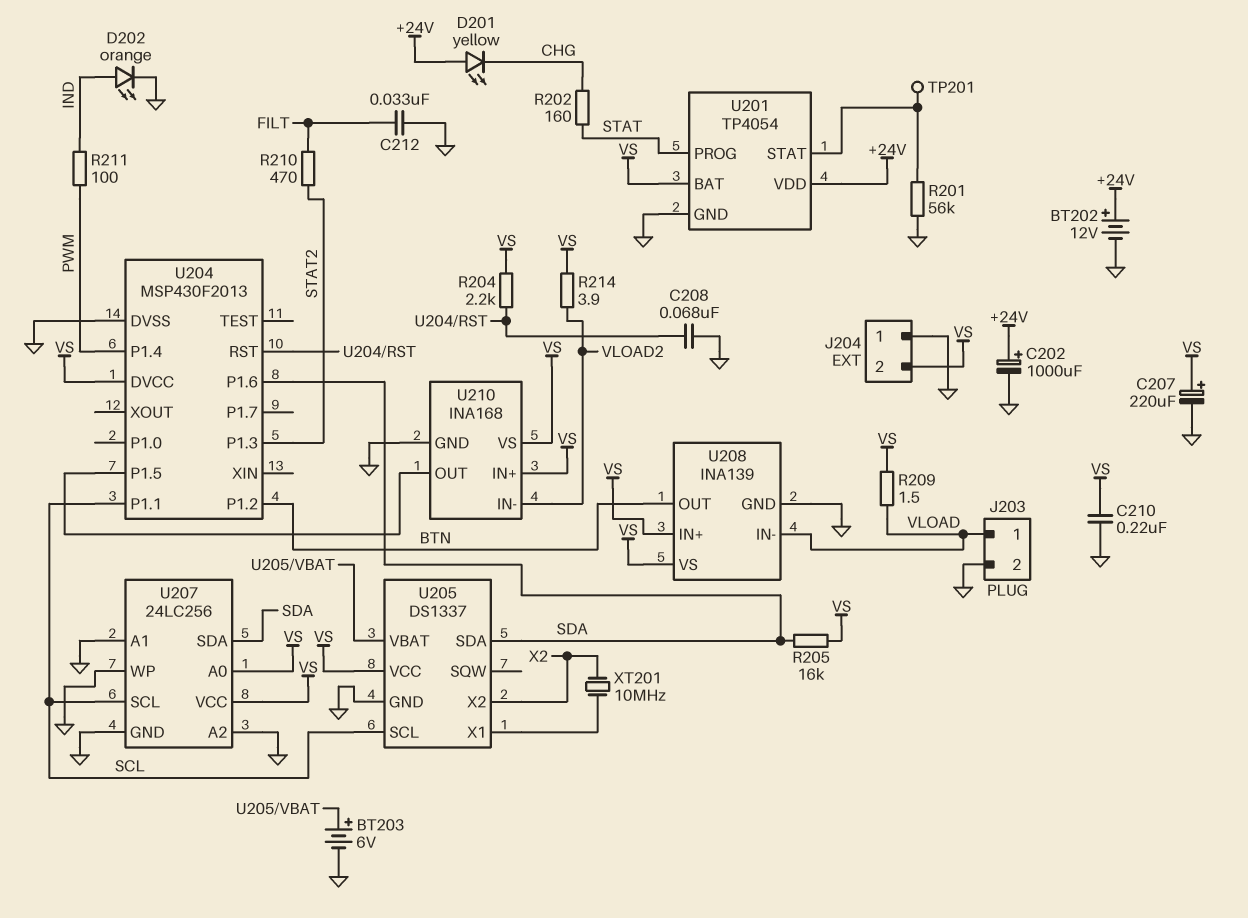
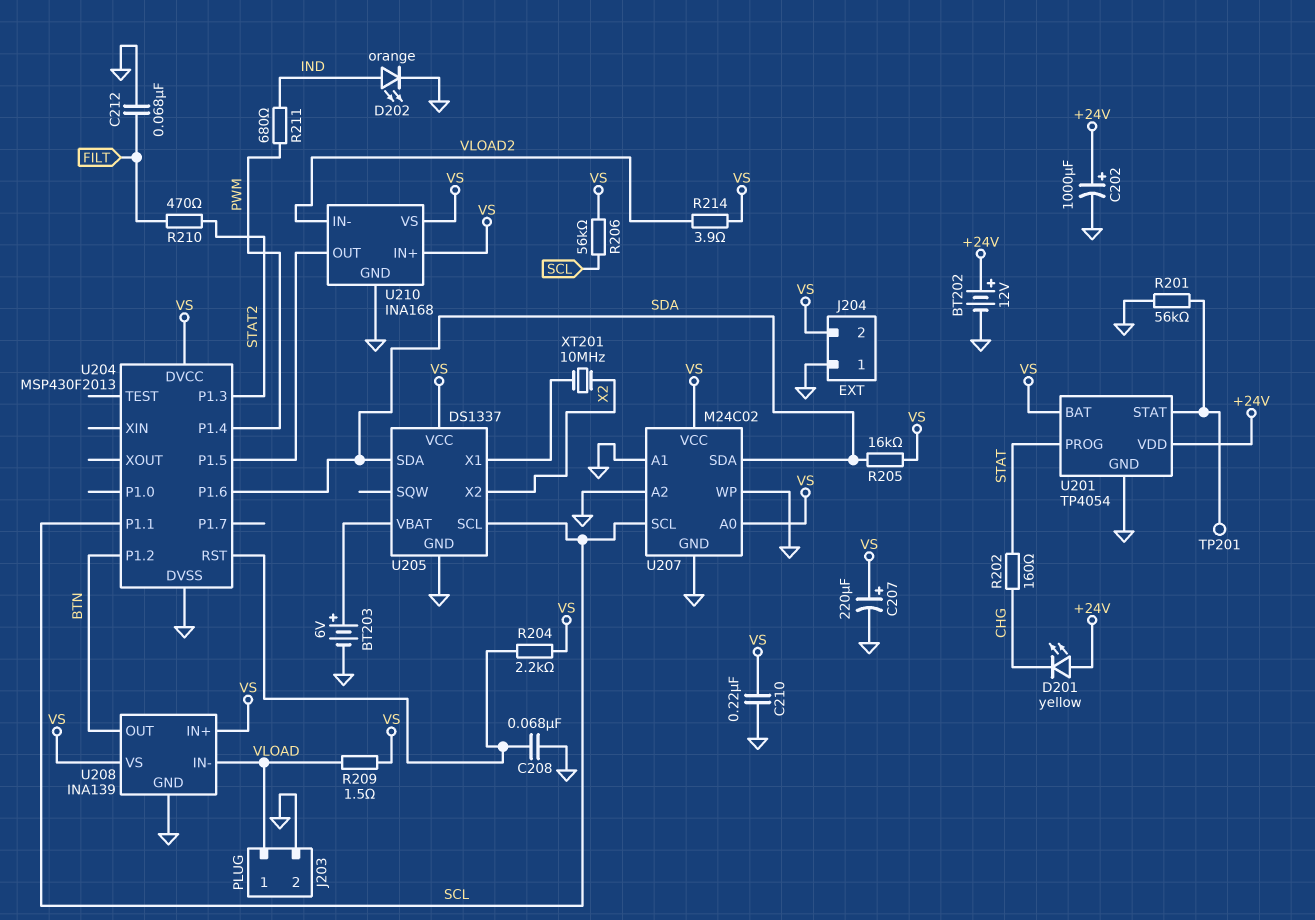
C212: 33nF (FILT, GND) -> 68nF (FILT, GND)
R206: none -> 56k (SCL, VS)
R211: 100 (IND, PWM) -> 680 (IND, PWM)
U207: 24LC256 -> M24C02

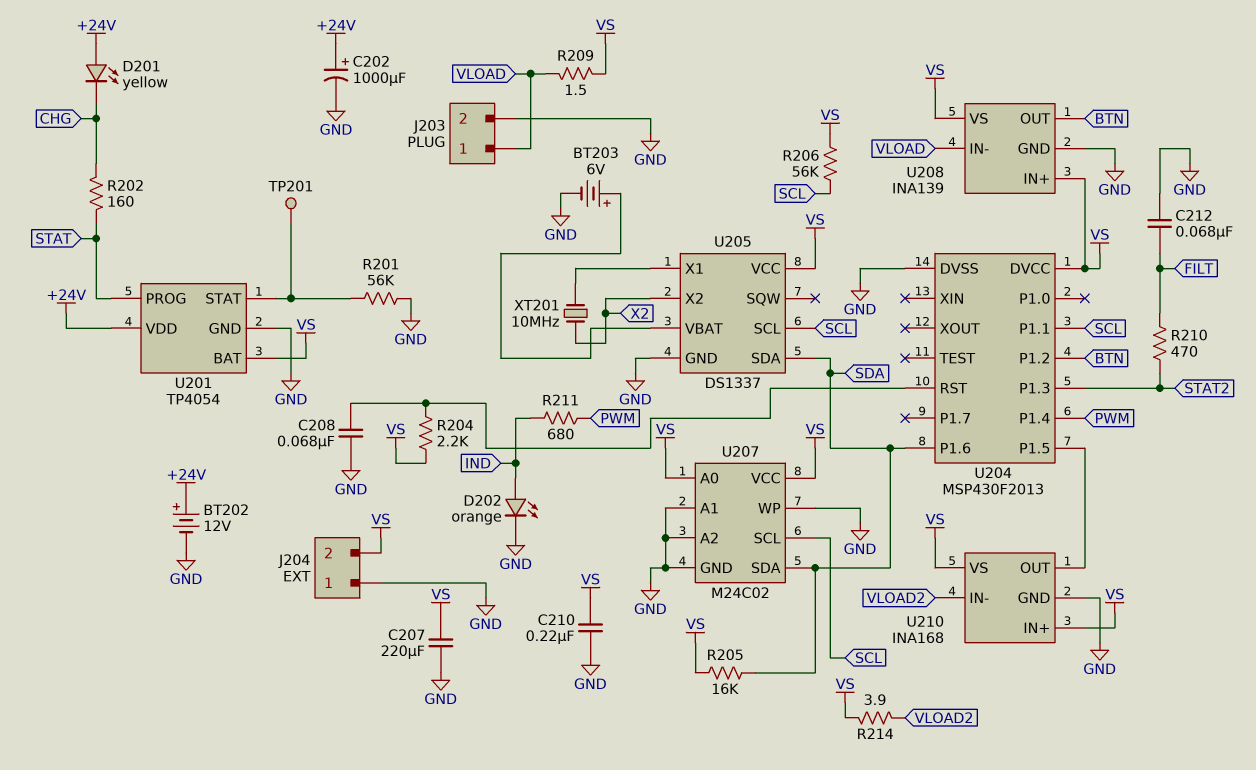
C207: 220uF (plus VS, minus GND) -> 220uF (GND, VS)

